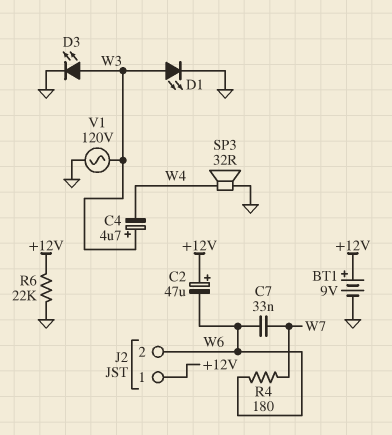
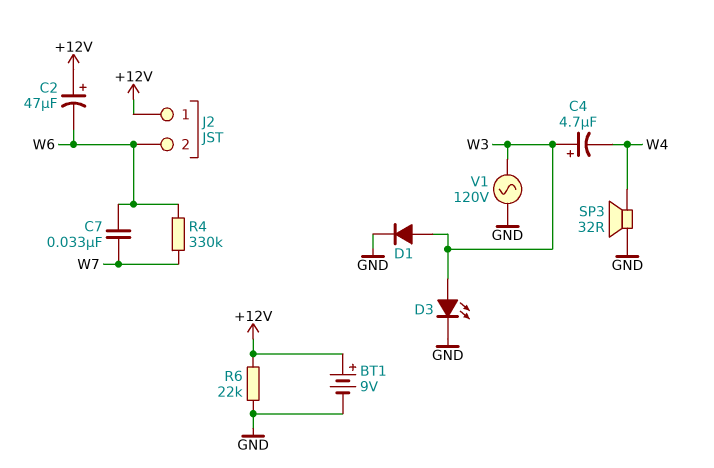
D1: LED (A W3, K GND) -> diode (A W3, K GND)
R4: 180 (W6, W7) -> 330k (W6, W7)

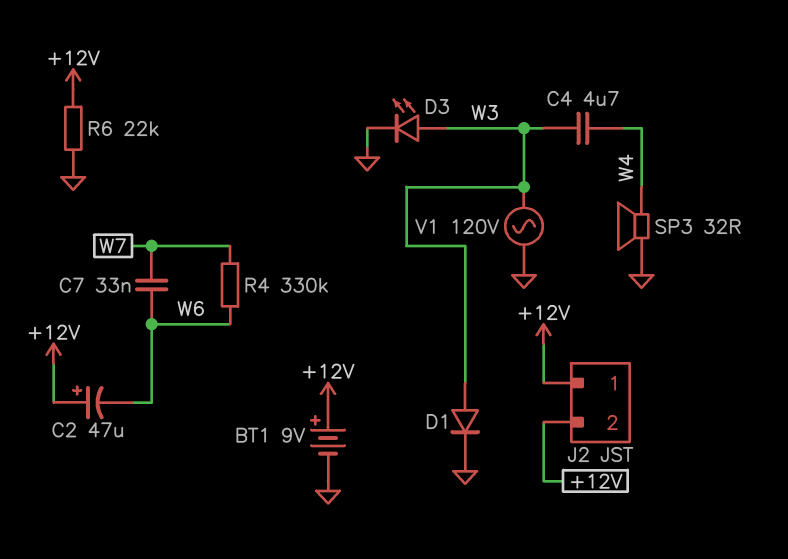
C4: 4.7uF (plus W3, minus W4) -> 4.7uF (W3, W4)
J2 pin 2: W6 -> +12V

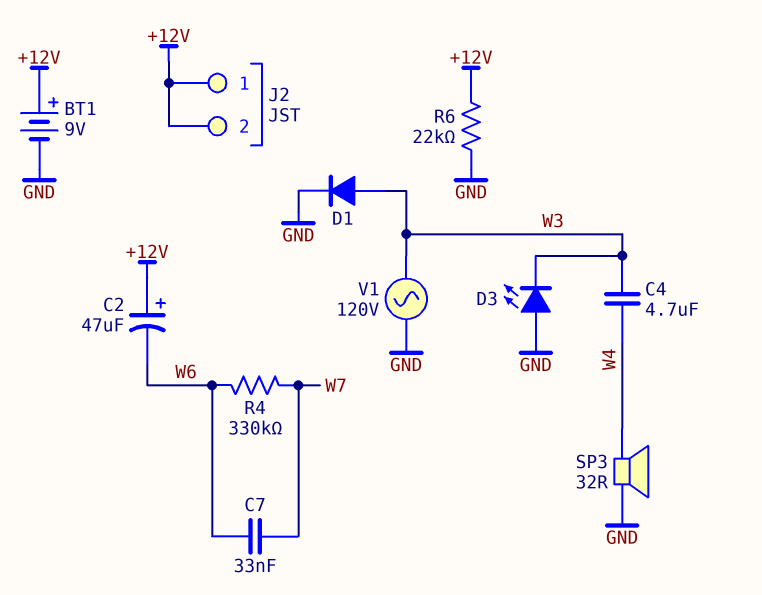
D3: LED (A W3, K GND) -> LED (A GND, K W3)

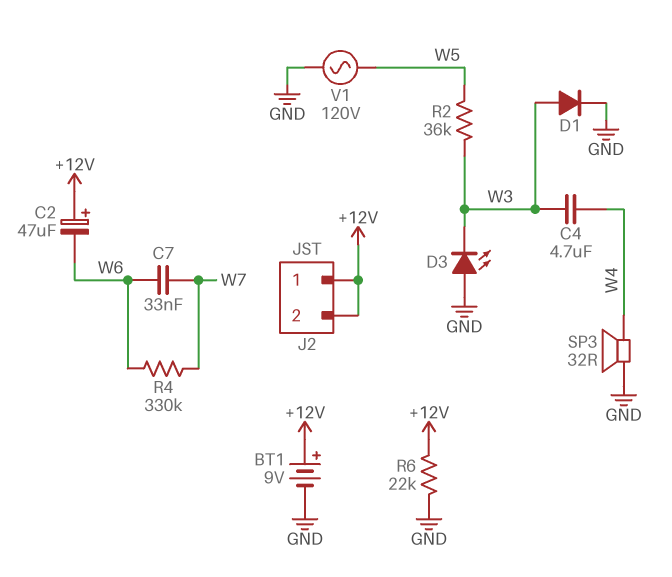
R2: none -> 36k (W3, W5)
V1: AC 120V (GND, W3) -> AC 120V (GND, W5)

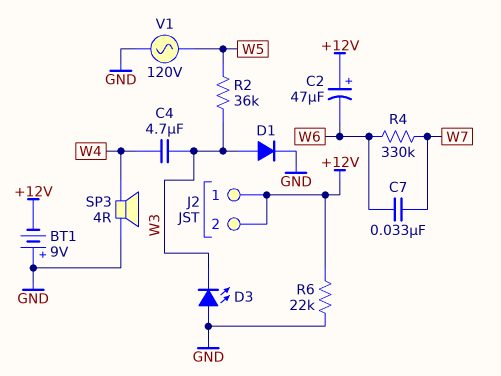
BT1: 9V (plus +12V, minus GND) -> 9V (plus GND, minus +12V)
SP3: speaker 32R (GND, W4) -> speaker 4R (GND, W4)

